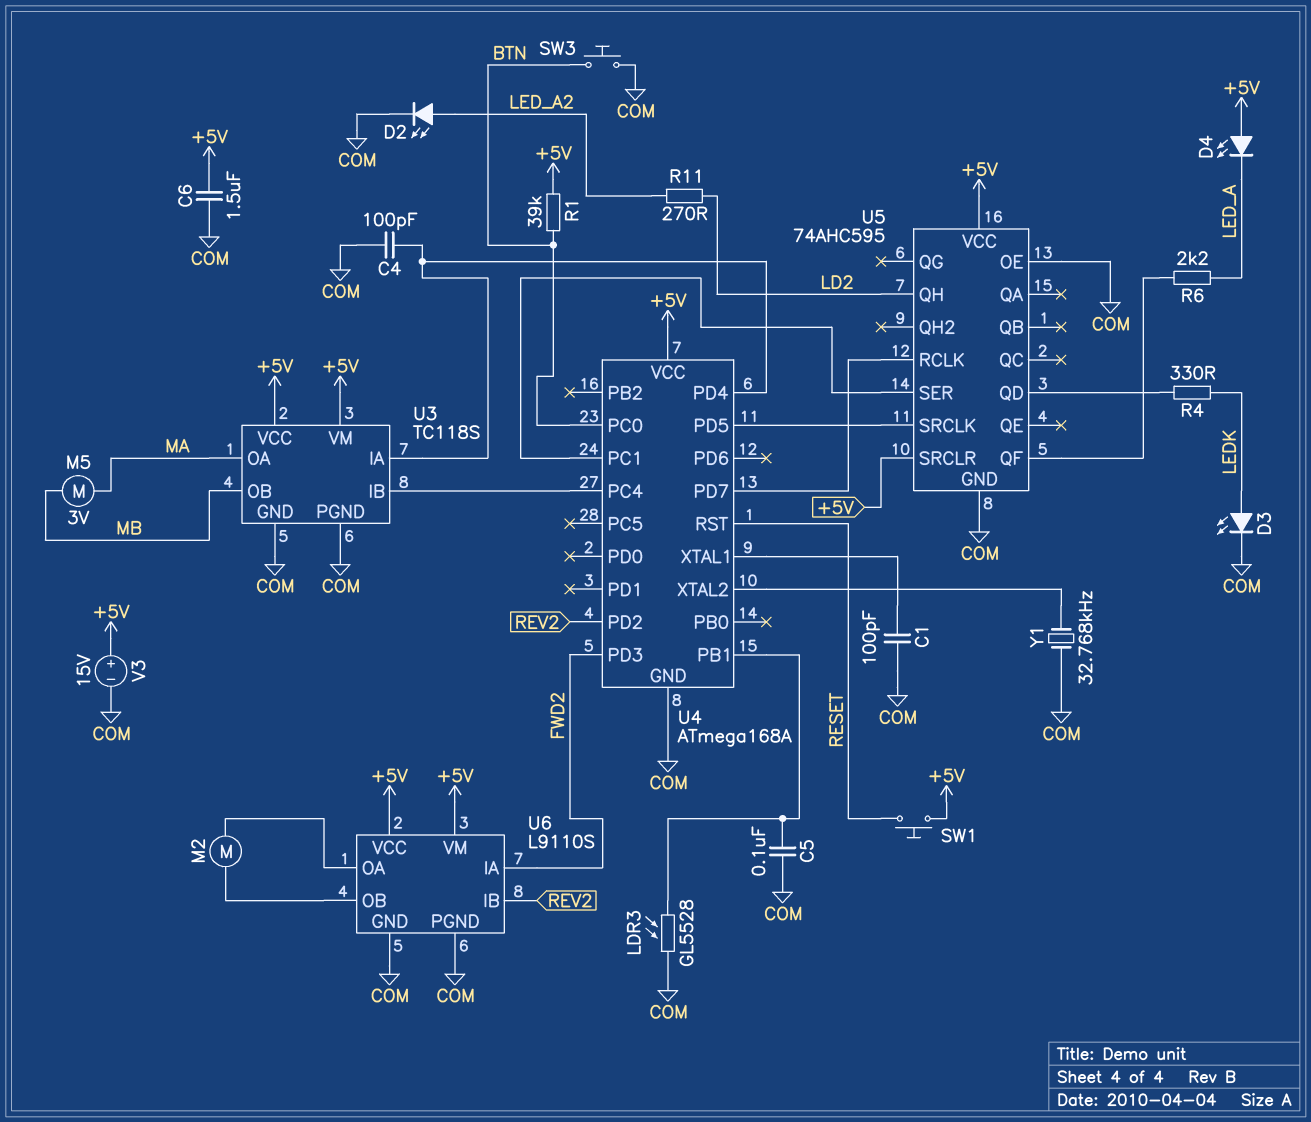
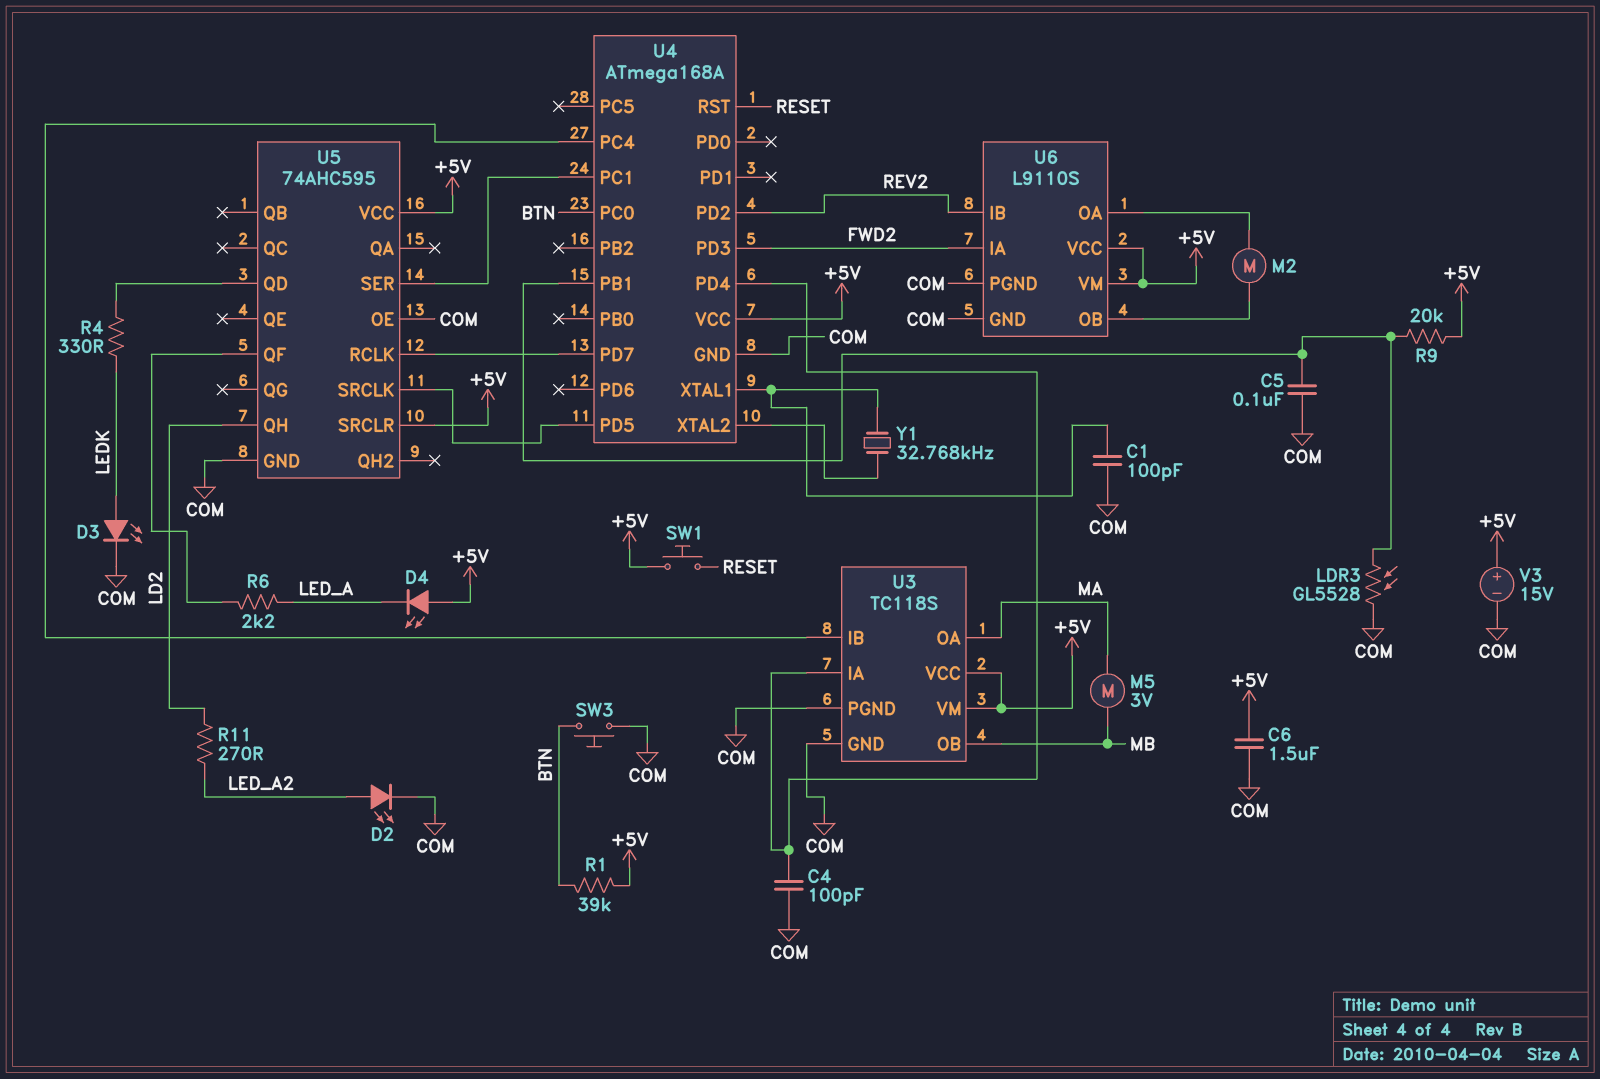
R9: none -> 20k (+5V, U4/PB1)
Y1: 32.768kHz (COM, U4/XTAL2) -> 32.768kHz (U4/XTAL1, U4/XTAL2)

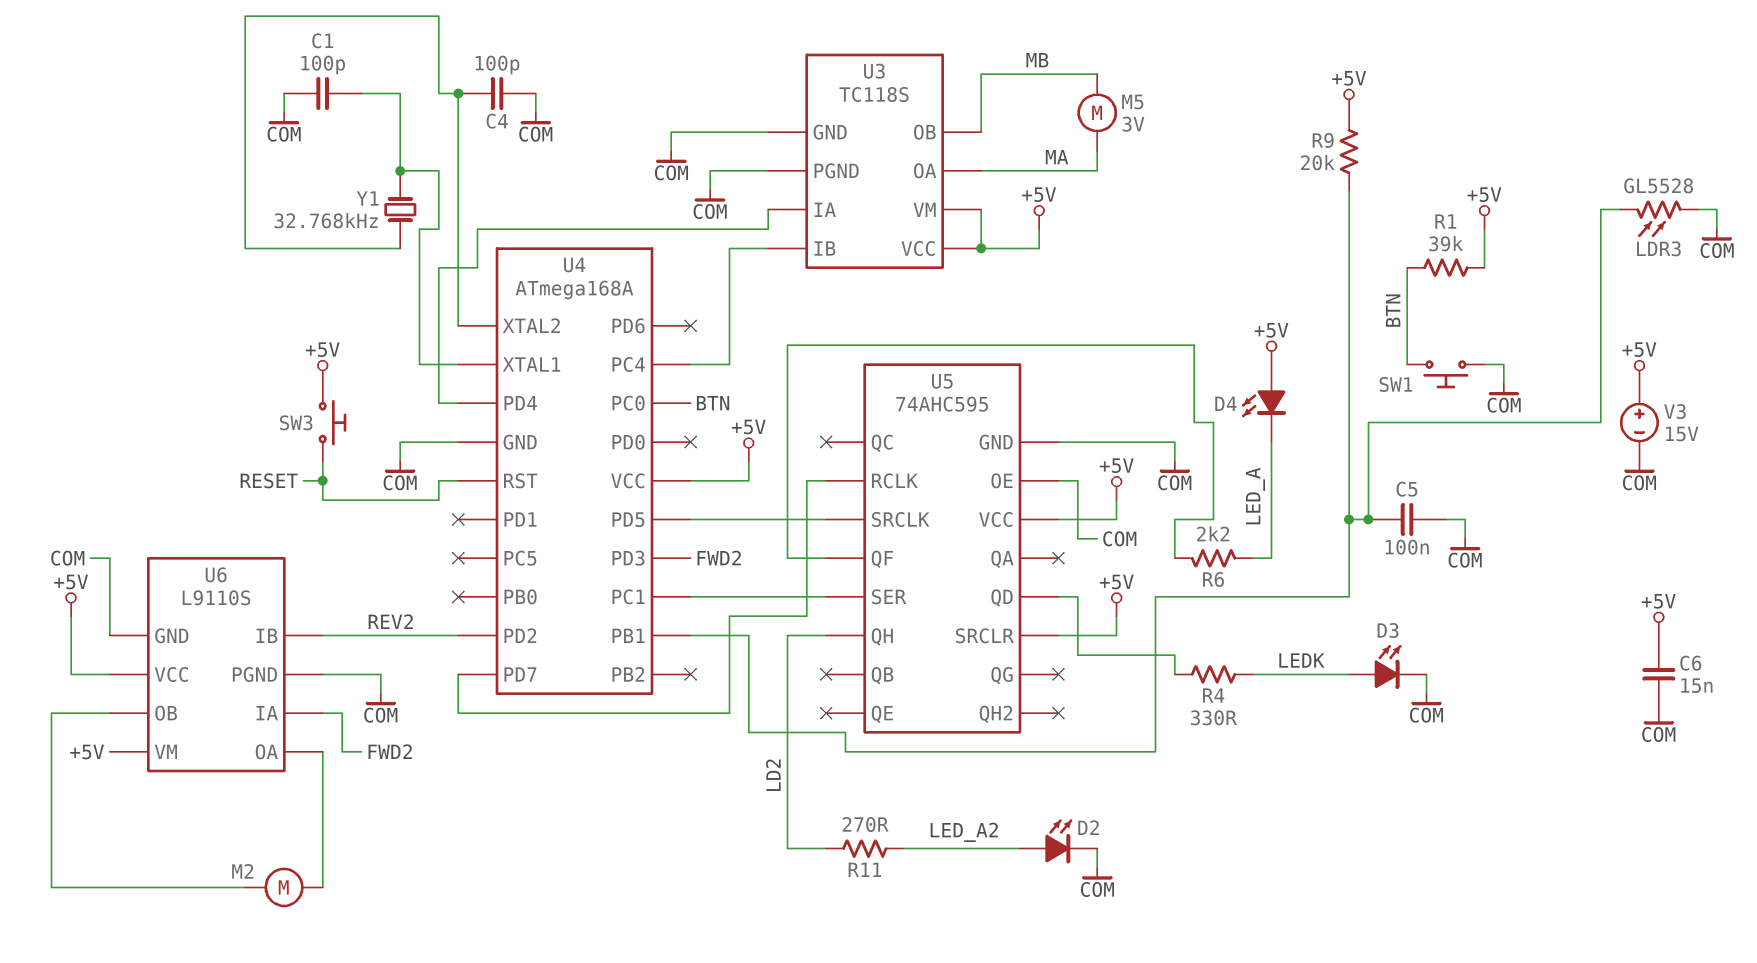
C4: 100pF (COM, U3/IA) -> 100pF (COM, U4/XTAL2)
C6: 1.5uF (+5V, COM) -> 15nF (+5V, COM)
SW1: button (+5V, RESET) -> button (BTN, COM)
SW3: button (BTN, COM) -> button (+5V, RESET)

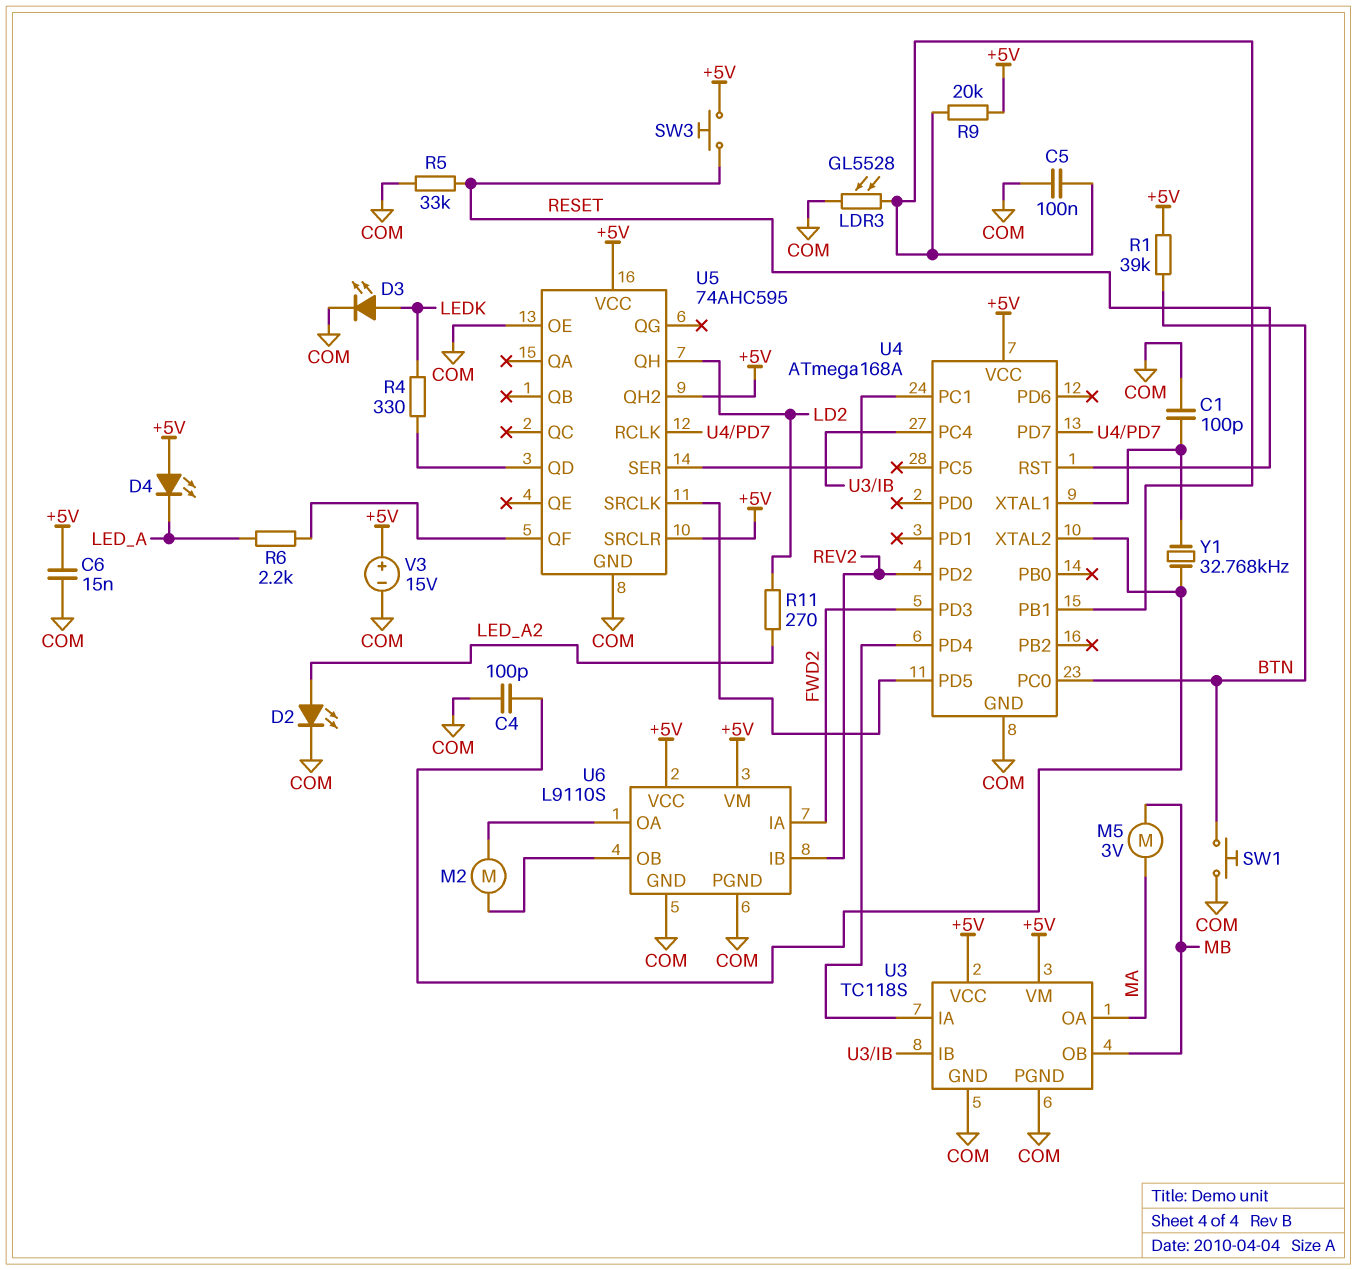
R5: none -> 33k (COM, RESET)
U5 pin QH2: none -> +5V

